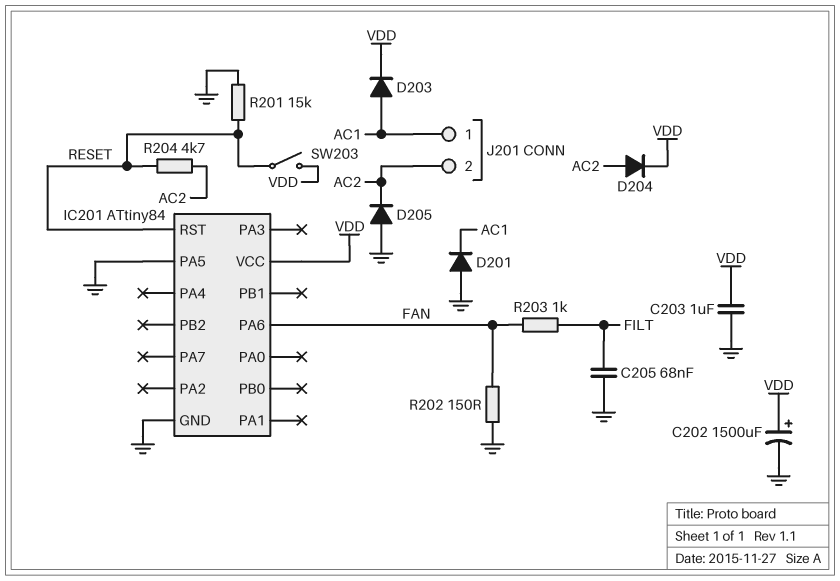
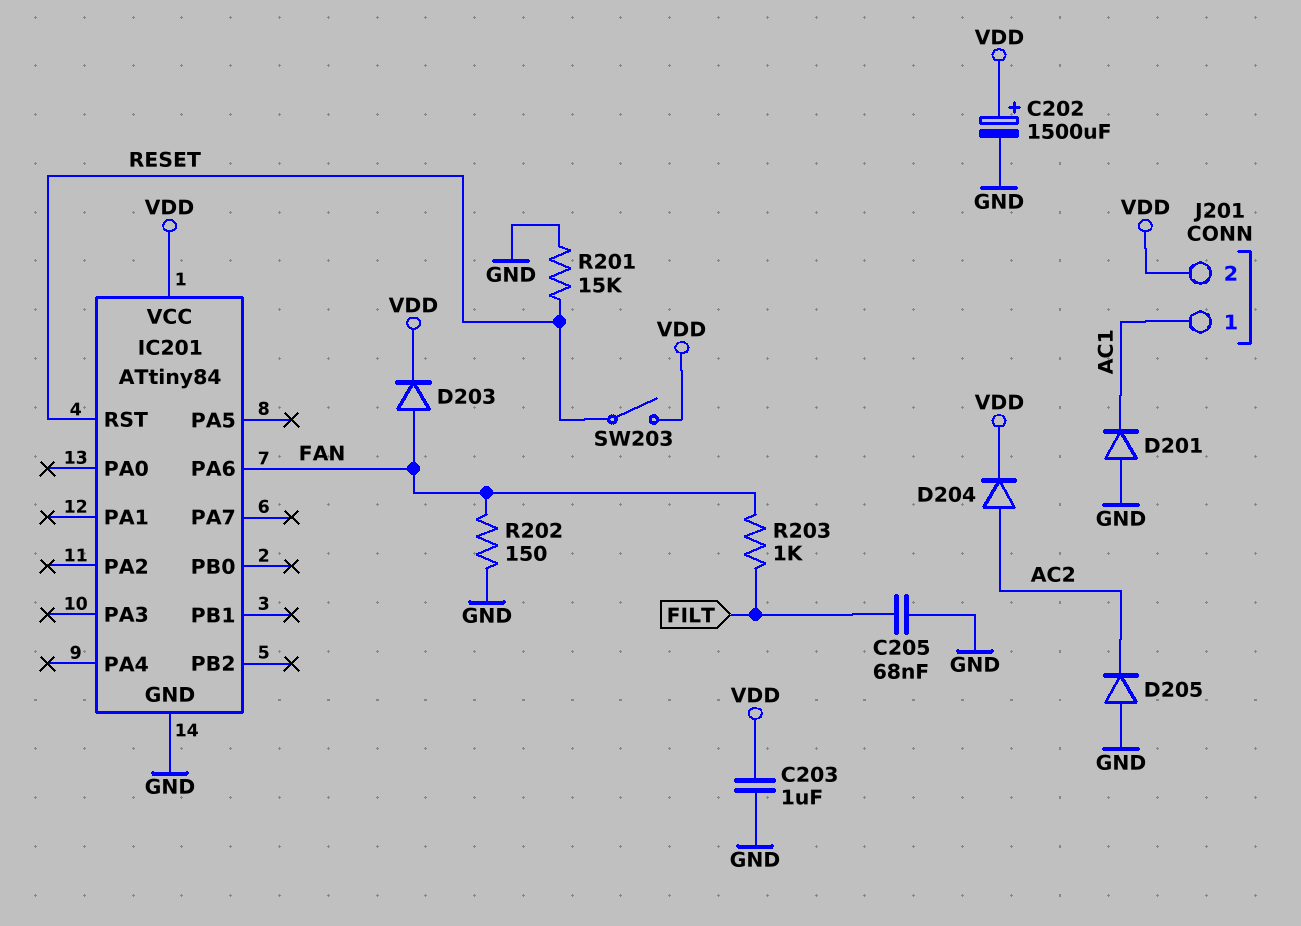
D203: diode (A AC1, K VDD) -> diode (A FAN, K VDD)
IC201 pin PA5: GND -> none
J201 pin 2: AC2 -> VDD
R204: 4.7k (AC2, RESET) -> none

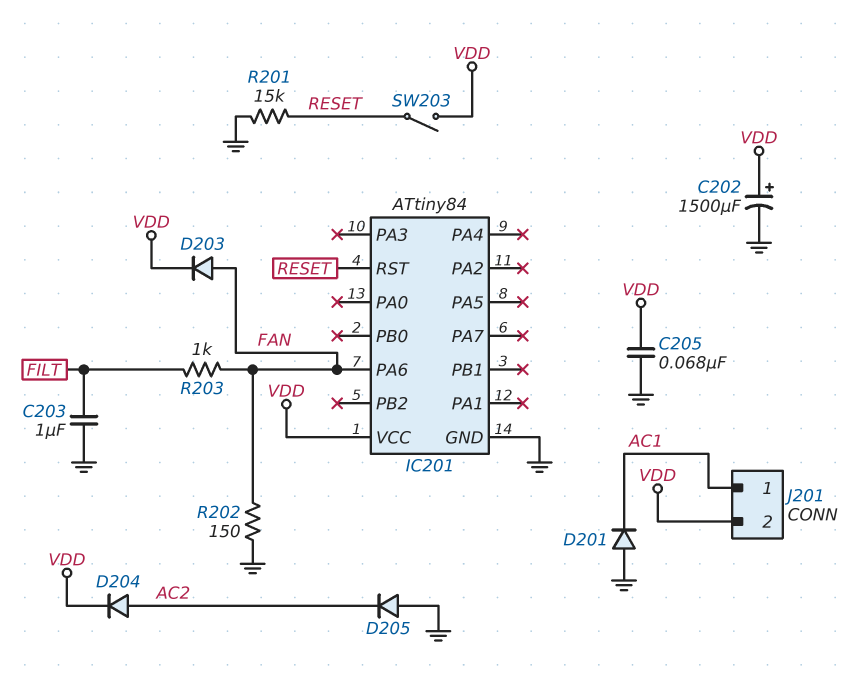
C203: 1uF (GND, VDD) -> 1uF (FILT, GND)
C205: 68nF (FILT, GND) -> 68nF (GND, VDD)

